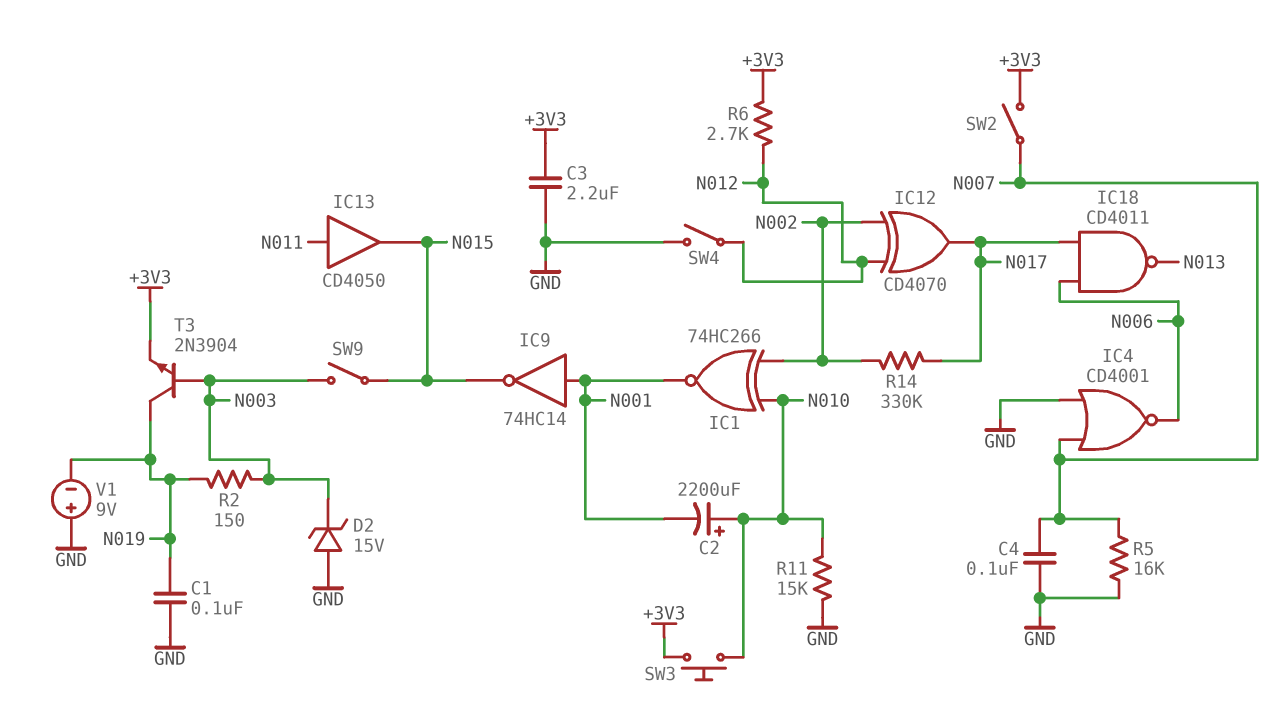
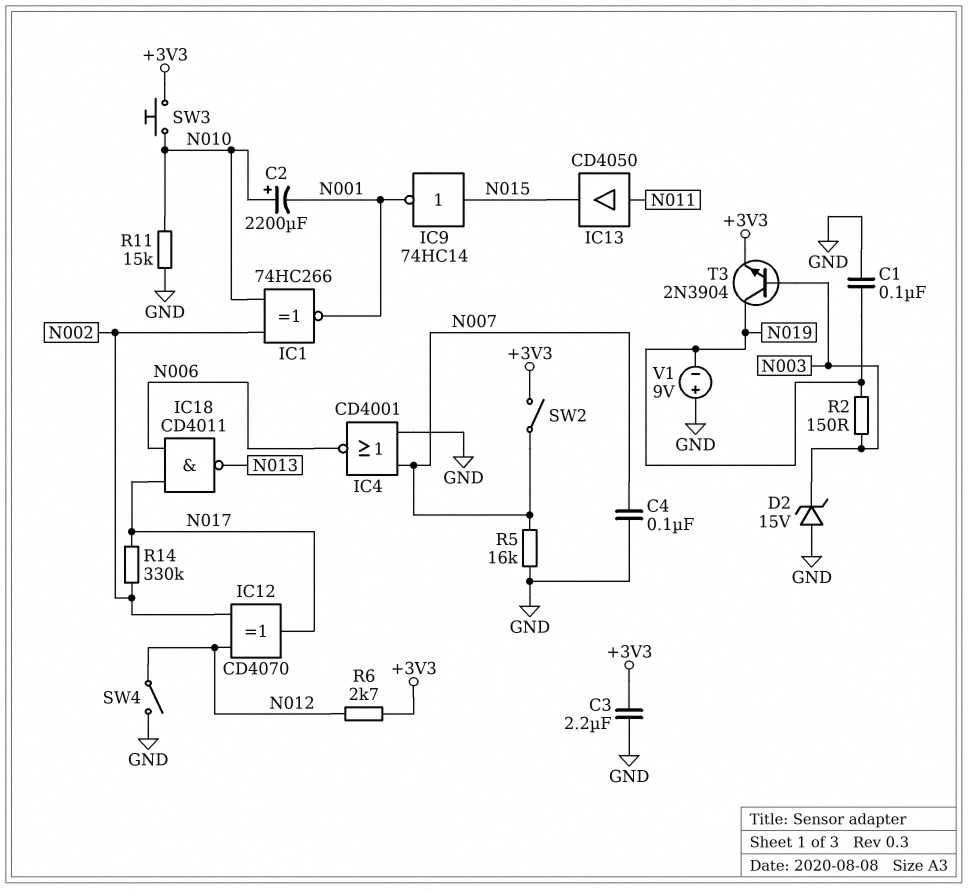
IC9: NOT 74HC14 (in N001, out N015) -> NOT 74HC14 (in N015, out N001)
SW9: switch (N003, N015) -> none

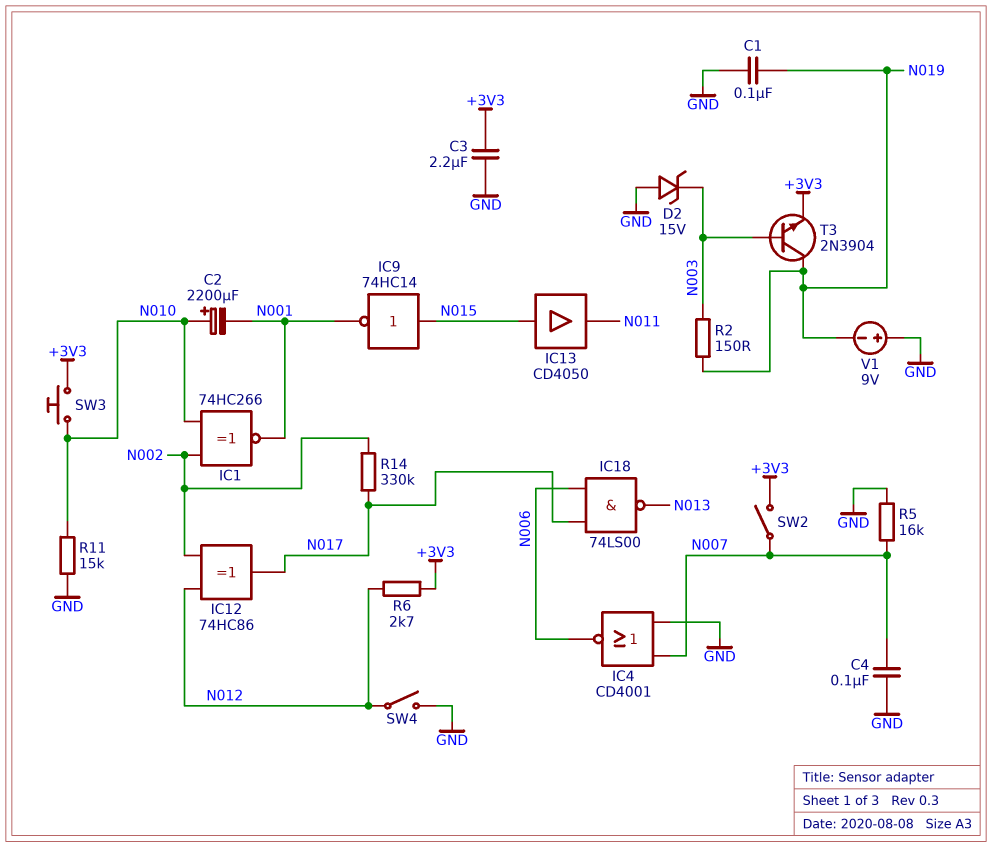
IC12: XOR CD4070 (in N002, in N012, out N017) -> XOR 74HC86 (in N002, in N012, out N017)
IC13: buffer CD4050 (in N011, out N015) -> buffer CD4050 (in N015, out N011)
IC18: NAND CD4011 (in N006, in N017, out N013) -> NAND 74LS00 (in N006, in N017, out N013)

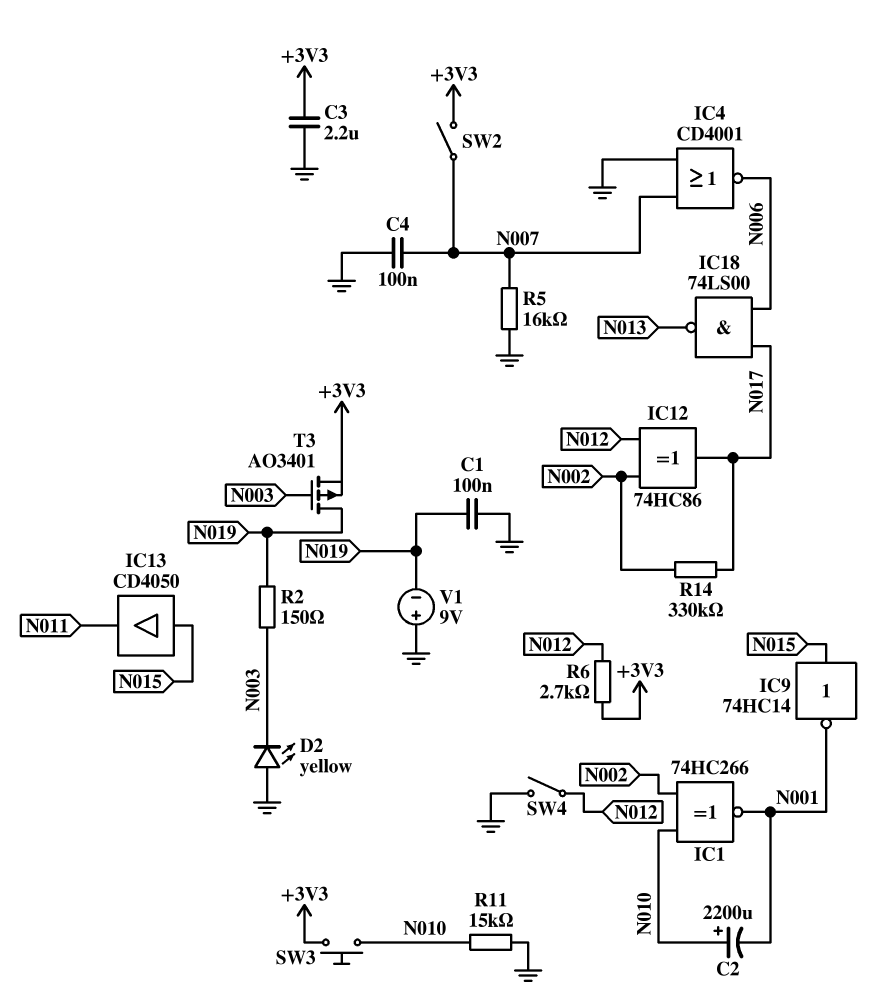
D2: zener 15V (A GND, K N003) -> LED yellow (A GND, K N003)
T3: NPN 2N3904 (B N003, C N019, E +3V3) -> PMOS AO3401 (G N003, D N019, S +3V3)

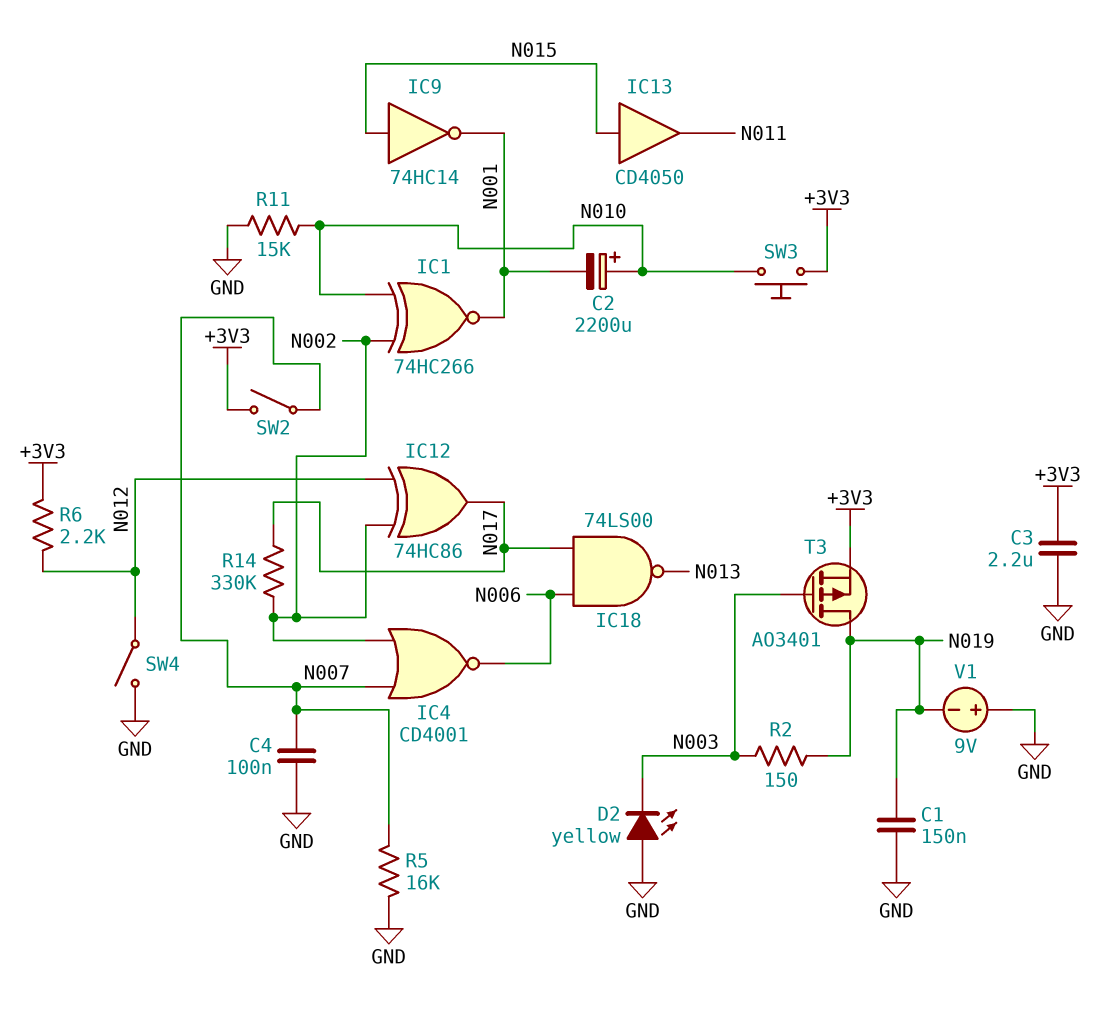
C1: 100nF (GND, N019) -> 150nF (GND, N019)
IC4: NOR CD4001 (in GND, in N007, out N006) -> NOR CD4001 (in N002, in N007, out N006)
R6: 2.7k (+3V3, N012) -> 2.2k (+3V3, N012)

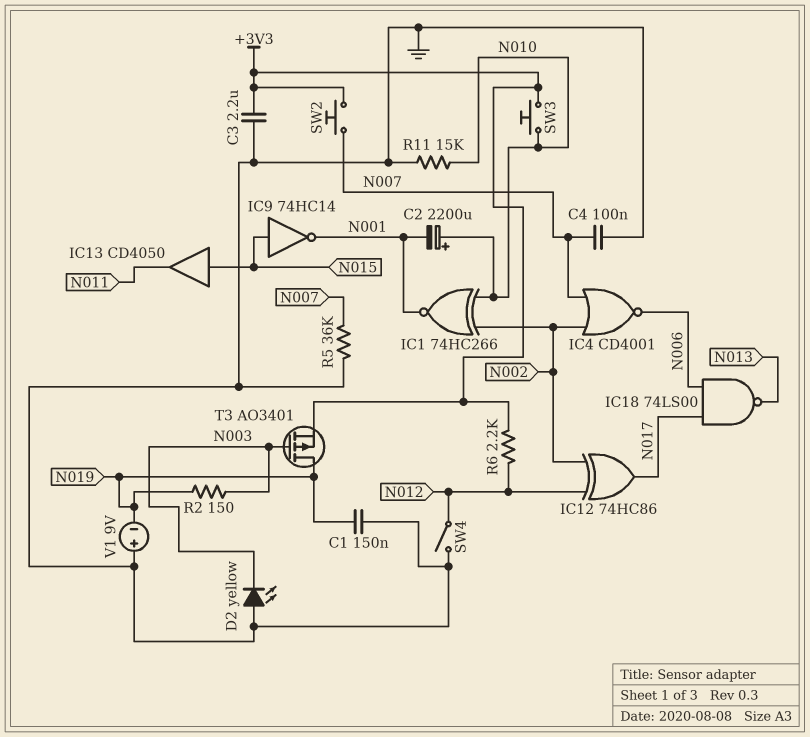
R5: 16k (GND, N007) -> 36k (GND, N007)
R14: 330k (N002, N017) -> none
SW2: switch (+3V3, N007) -> button (+3V3, N007)

